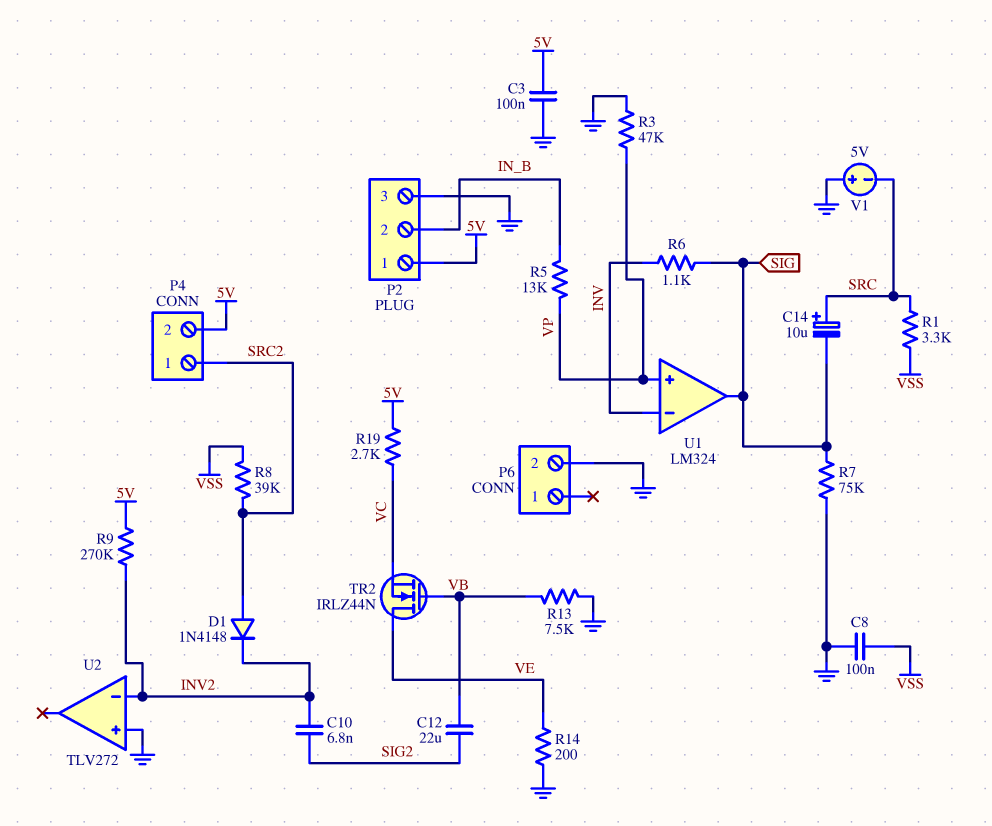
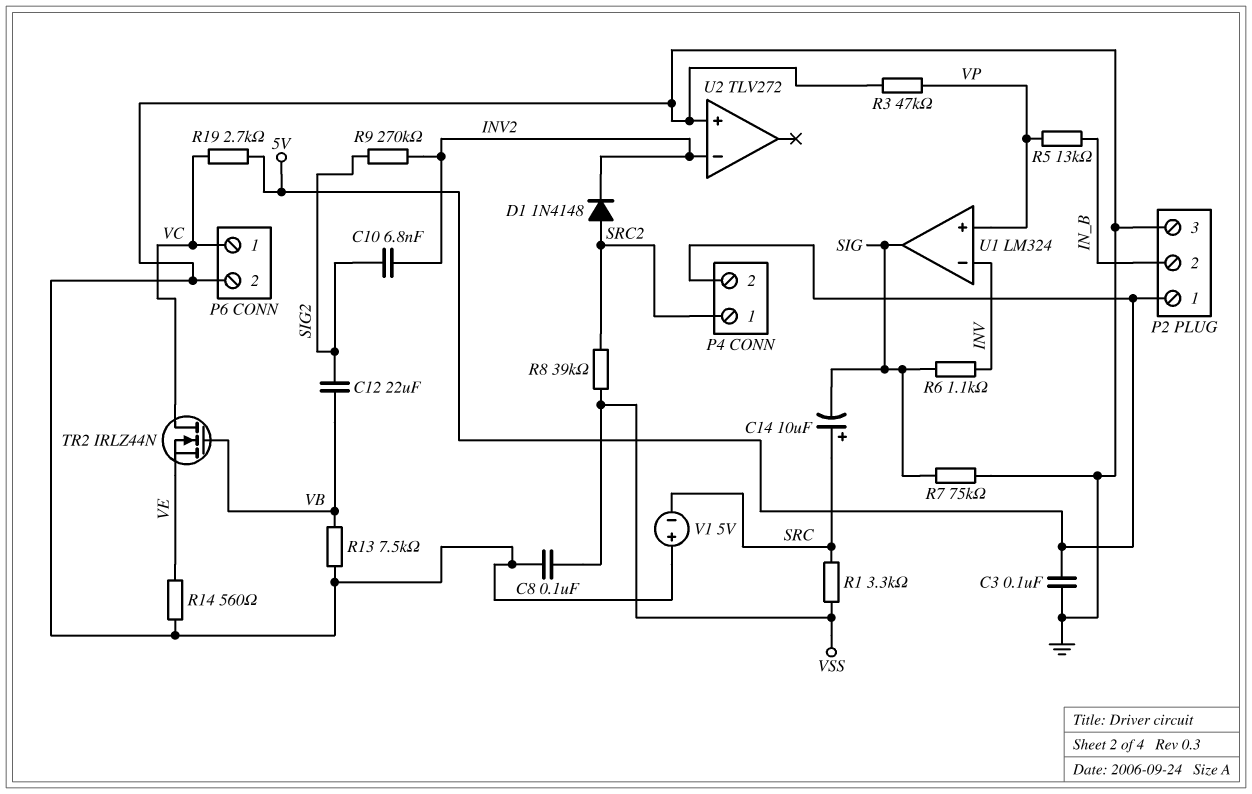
P6 pin 1: none -> VC
R9: 270k (5V, INV2) -> 270k (INV2, SIG2)
R14: 200 (GND, VE) -> 560 (GND, VE)
TR2: NMOS IRLZ44N (G VB, D VE, S VC) -> NMOS IRLZ44N (G VB, D VC, S VE)

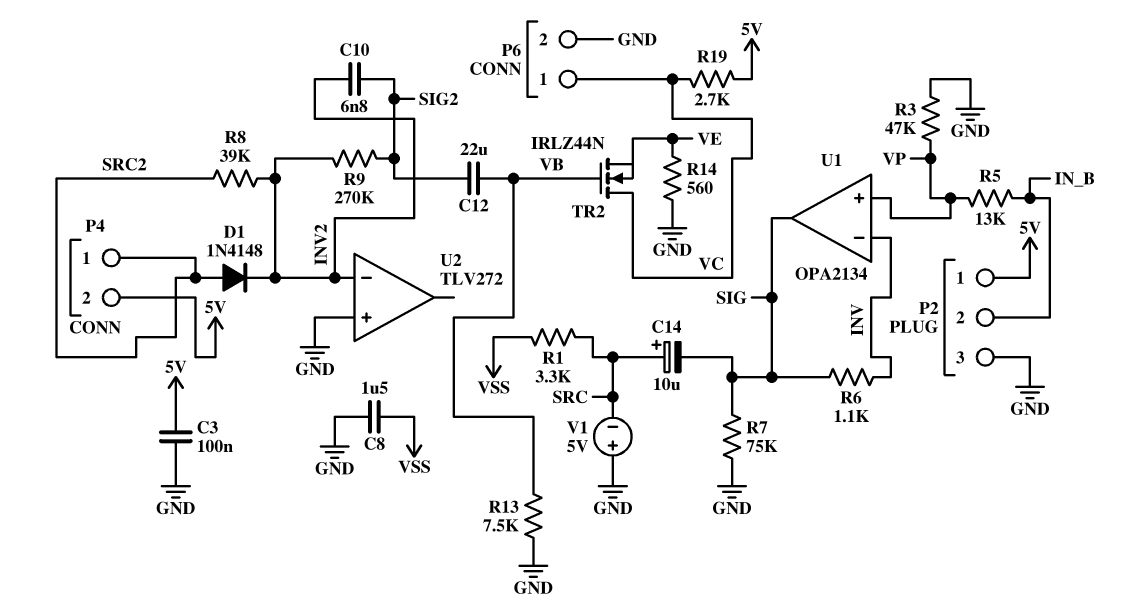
C8: 100nF (GND, VSS) -> 1.5uF (GND, VSS)
R8: 39k (SRC2, VSS) -> 39k (INV2, SRC2)
U1: LM324 -> OPA2134

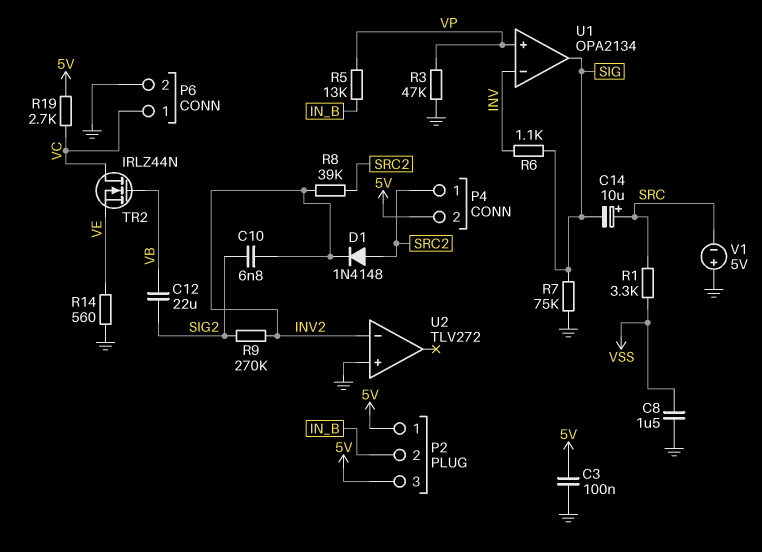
P2 pin 3: GND -> 5V
R13: 7.5k (GND, VB) -> none

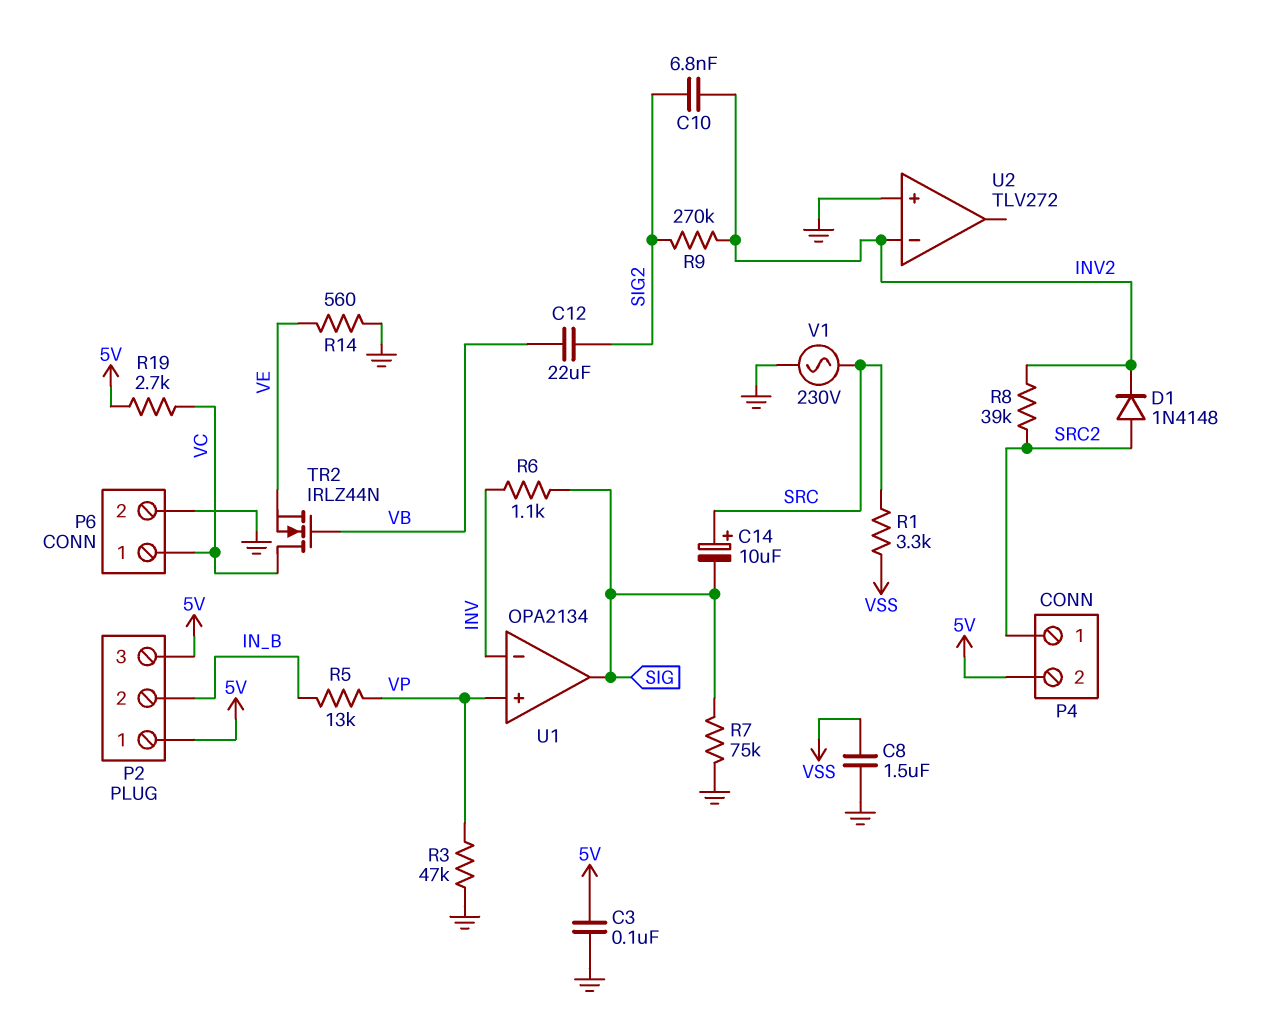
V1: 5V (plus GND, minus SRC) -> AC 230V (GND, SRC)

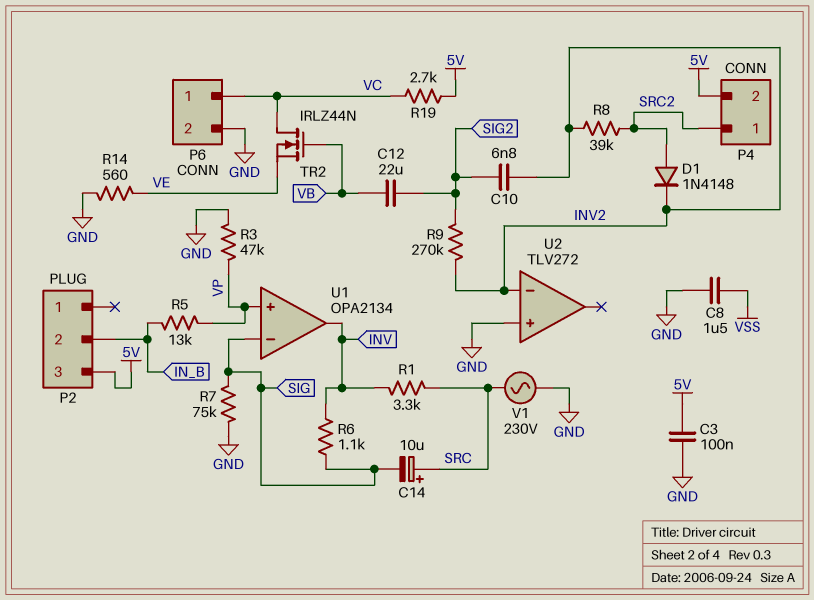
P2 pin 1: 5V -> none
R1: 3.3k (SRC, VSS) -> 3.3k (INV, SRC)
U1 pin in-: INV -> SIG
U1 pin out: SIG -> INV

